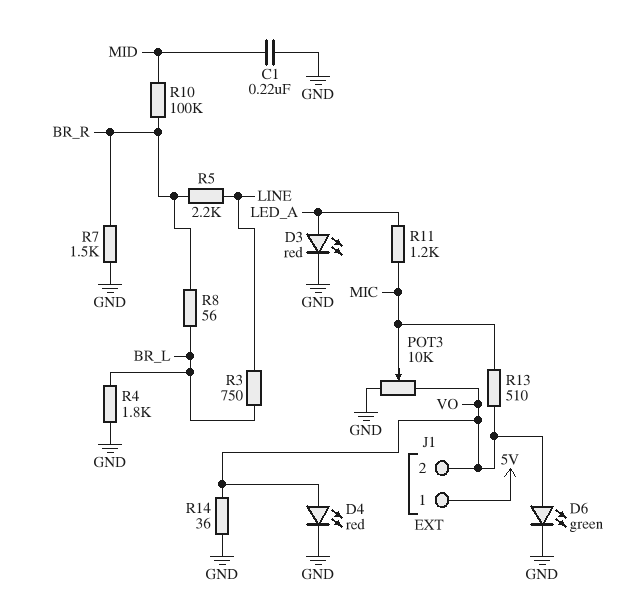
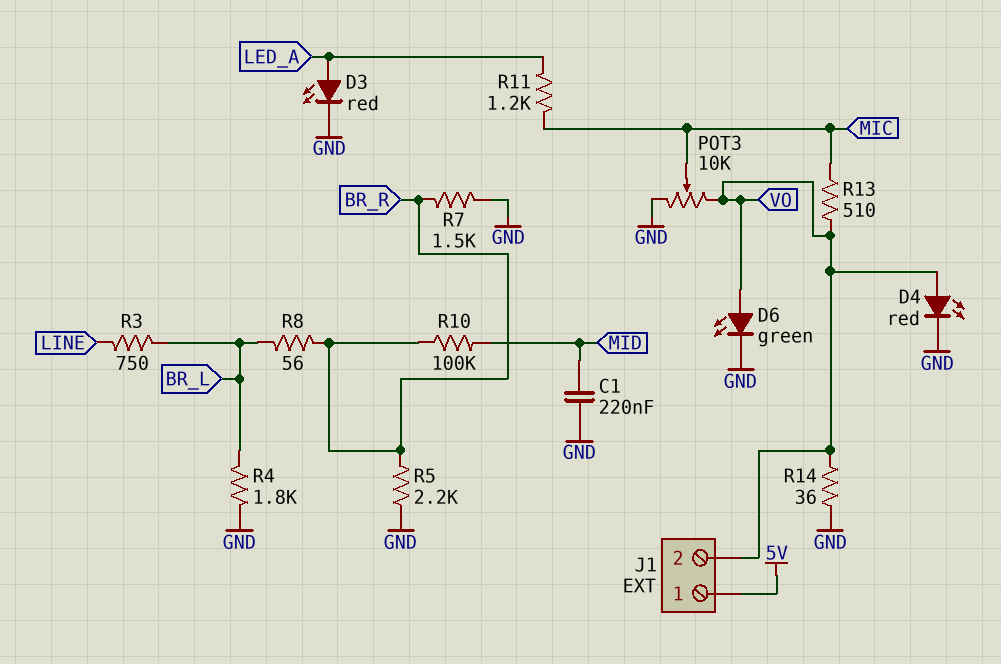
R5: 2.2k (BR_R, LINE) -> 2.2k (BR_R, GND)

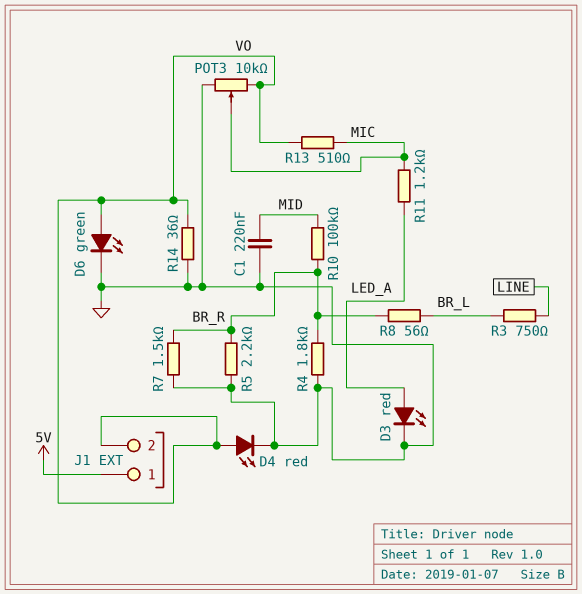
R4: 1.8k (BR_L, GND) -> 1.8k (BR_R, GND)

